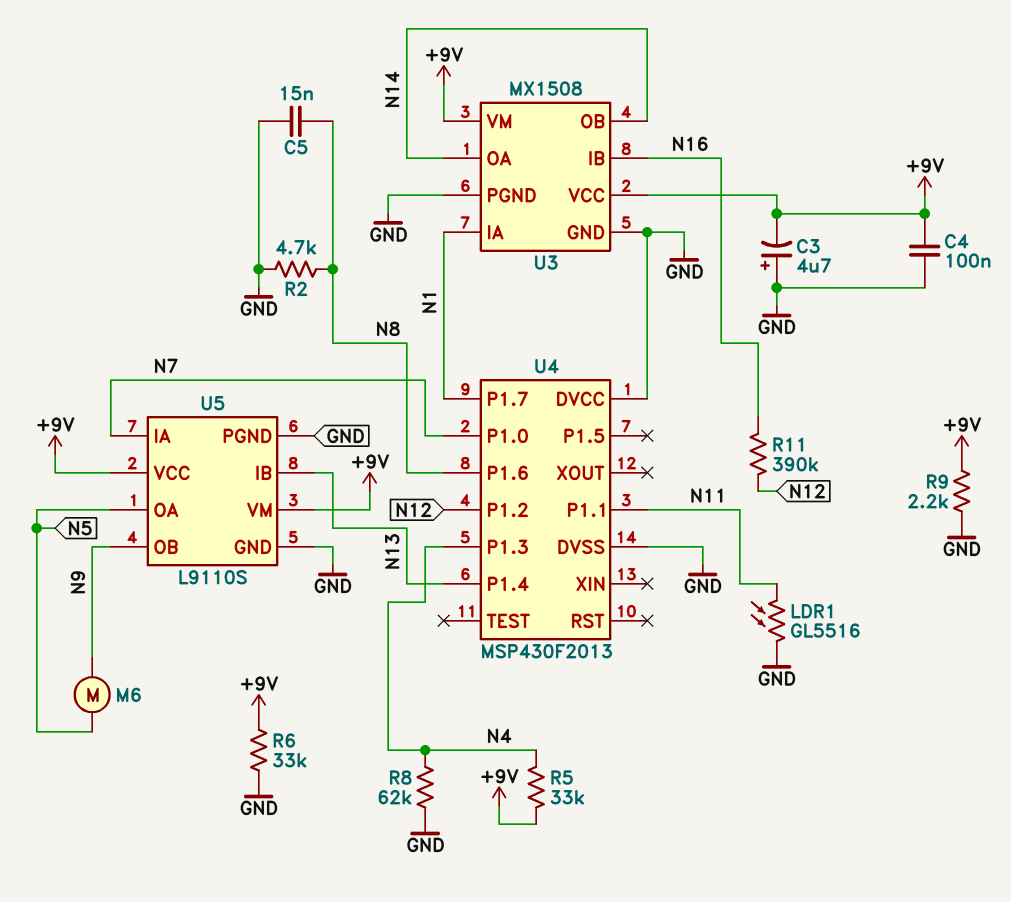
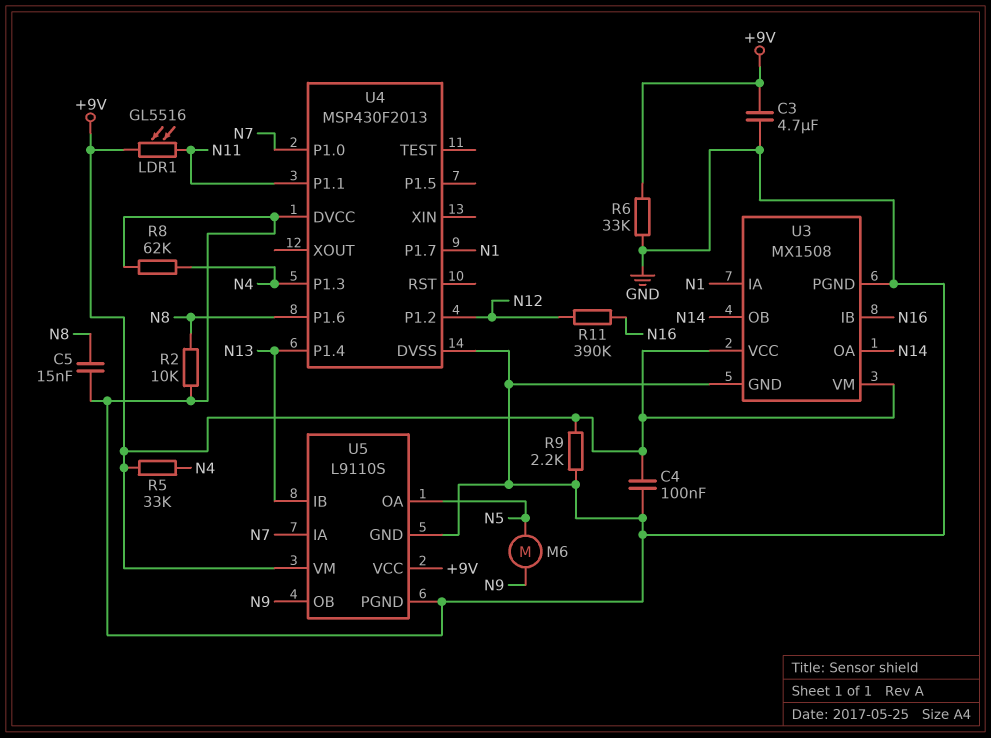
C3: 4.7uF (plus GND, minus +9V) -> 4.7uF (+9V, GND)
LDR1: GL5516 (GND, N11) -> GL5516 (+9V, N11)
R2: 4.7k (GND, N8) -> 10k (GND, N8)

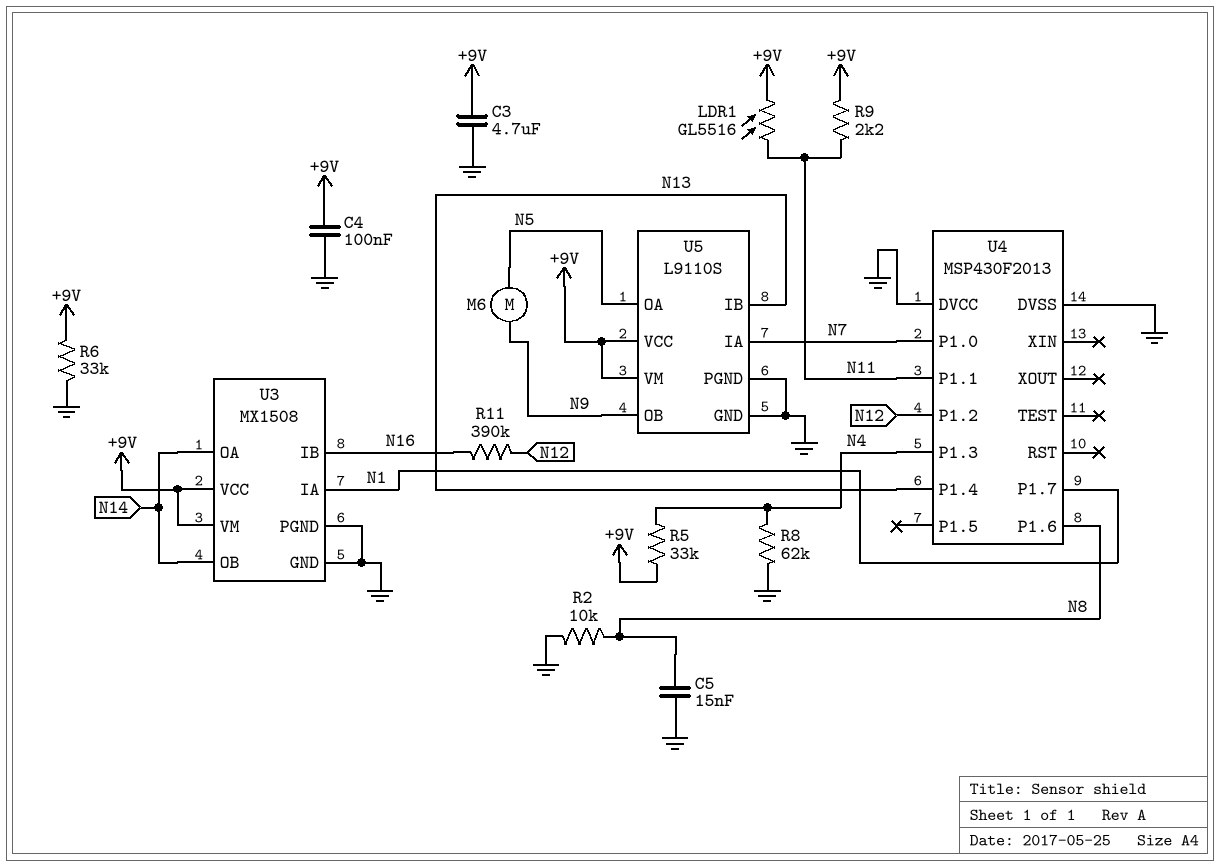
R9: 2.2k (+9V, GND) -> 2.2k (+9V, N11)

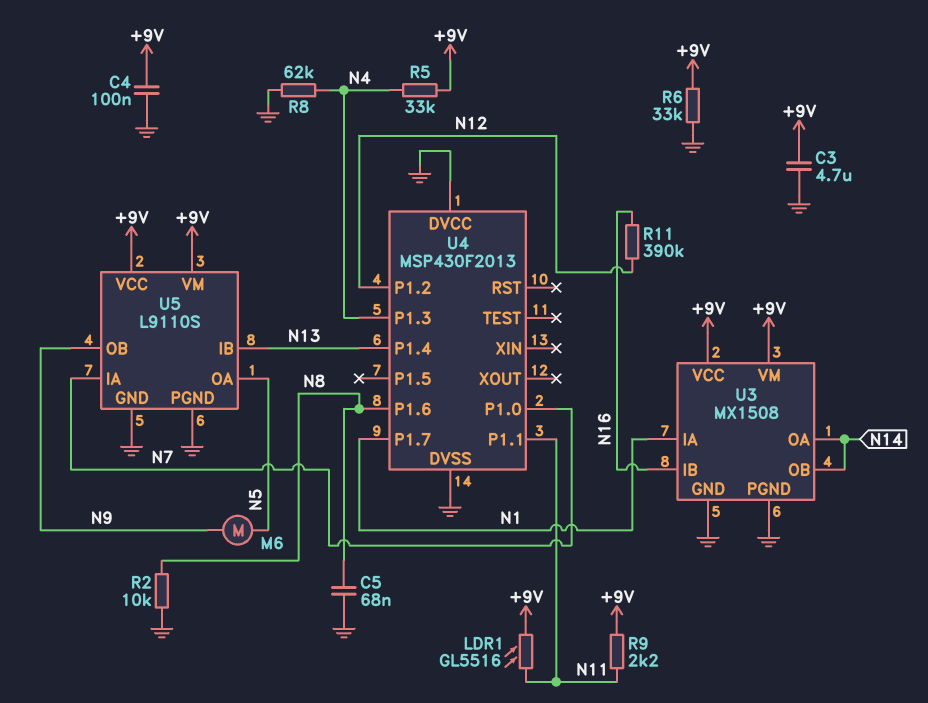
C5: 15nF (GND, N8) -> 68nF (GND, N8)

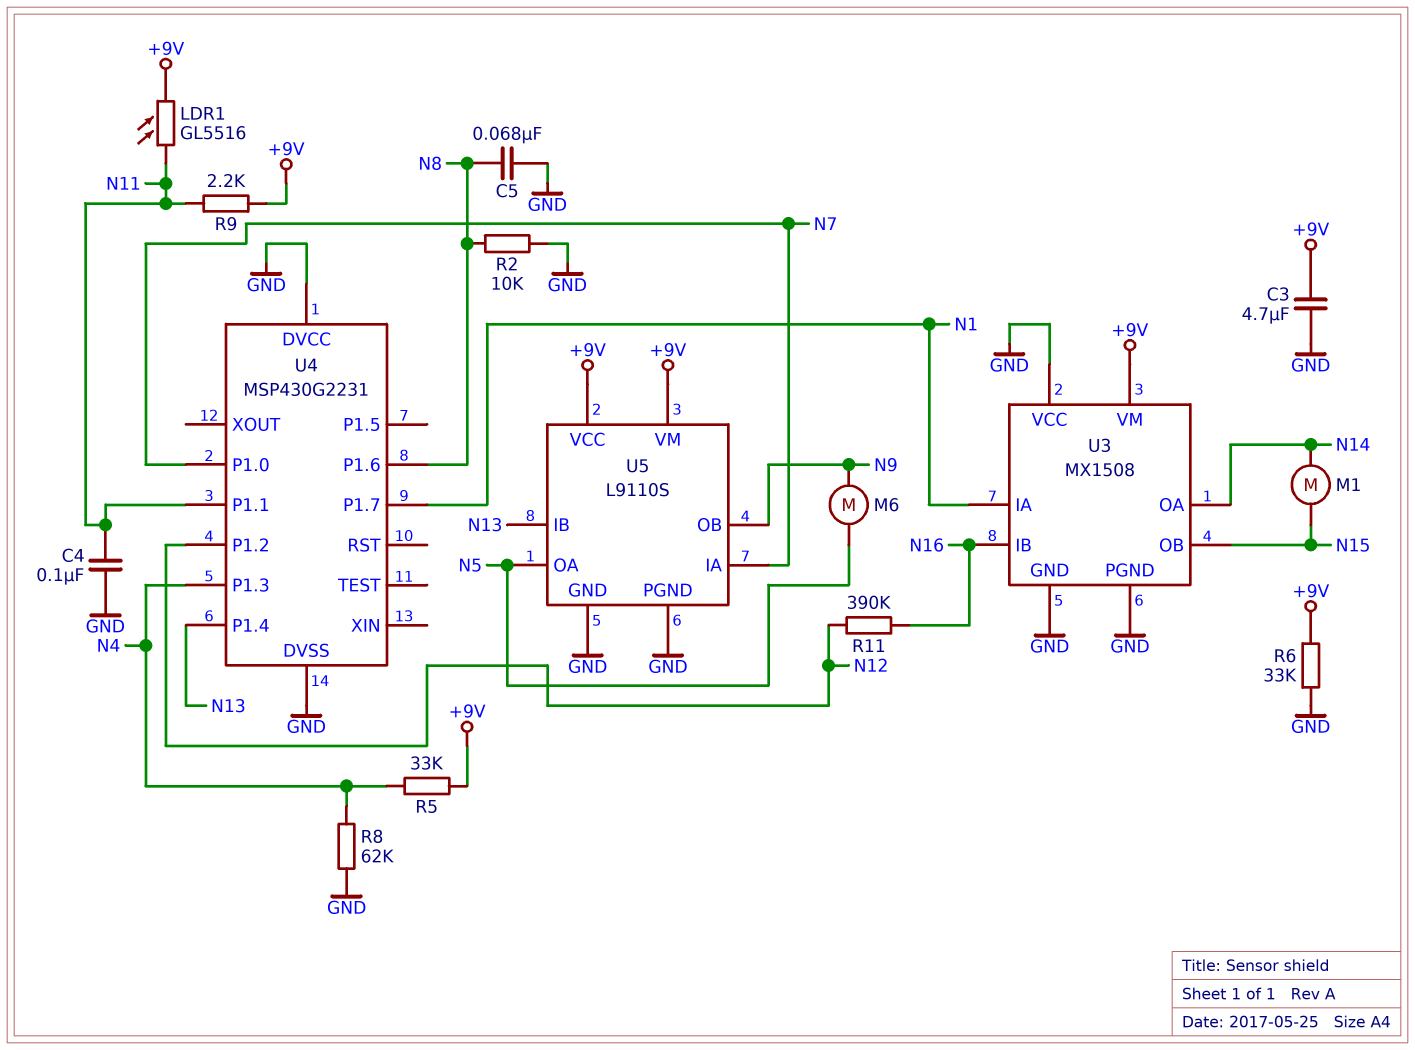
C4: 100nF (+9V, GND) -> 100nF (GND, N11)
M1: none -> motor (N14, N15)
U3 pin OB: N14 -> N15
U3 pin VCC: +9V -> GND
U4: MSP430F2013 -> MSP430G2231

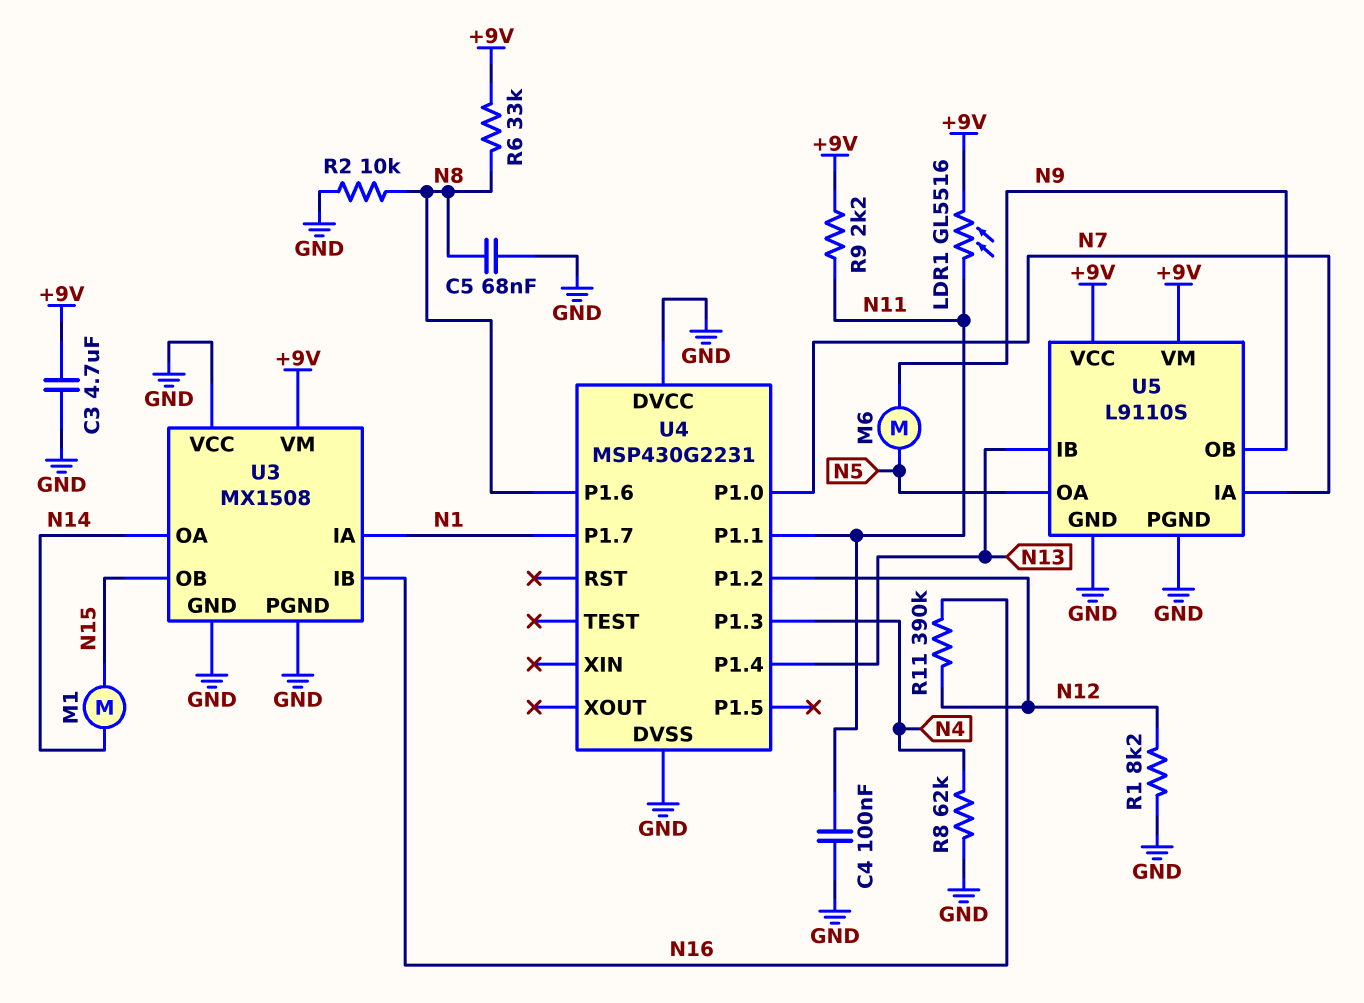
R1: none -> 8.2k (GND, N12)
R5: 33k (+9V, N4) -> none
R6: 33k (+9V, GND) -> 33k (+9V, N8)

